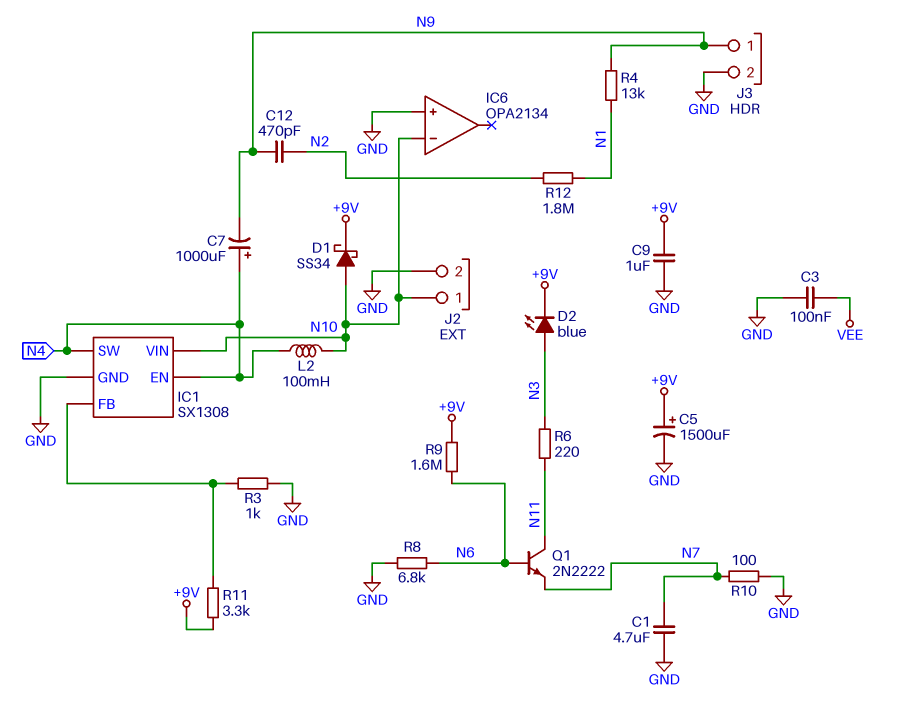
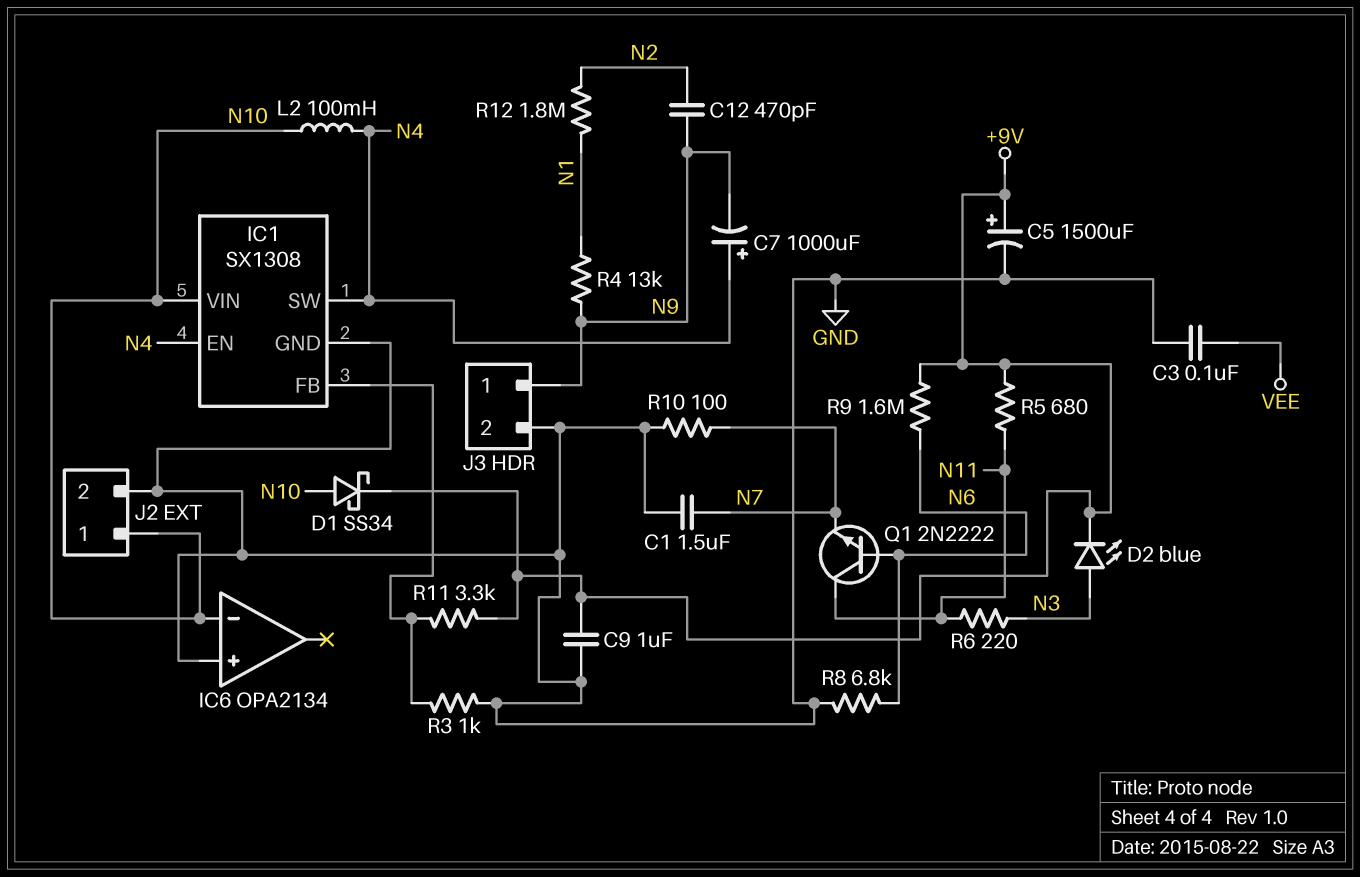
C1: 4.7uF (GND, N7) -> 1.5uF (GND, N7)
R5: none -> 680 (+9V, N11)

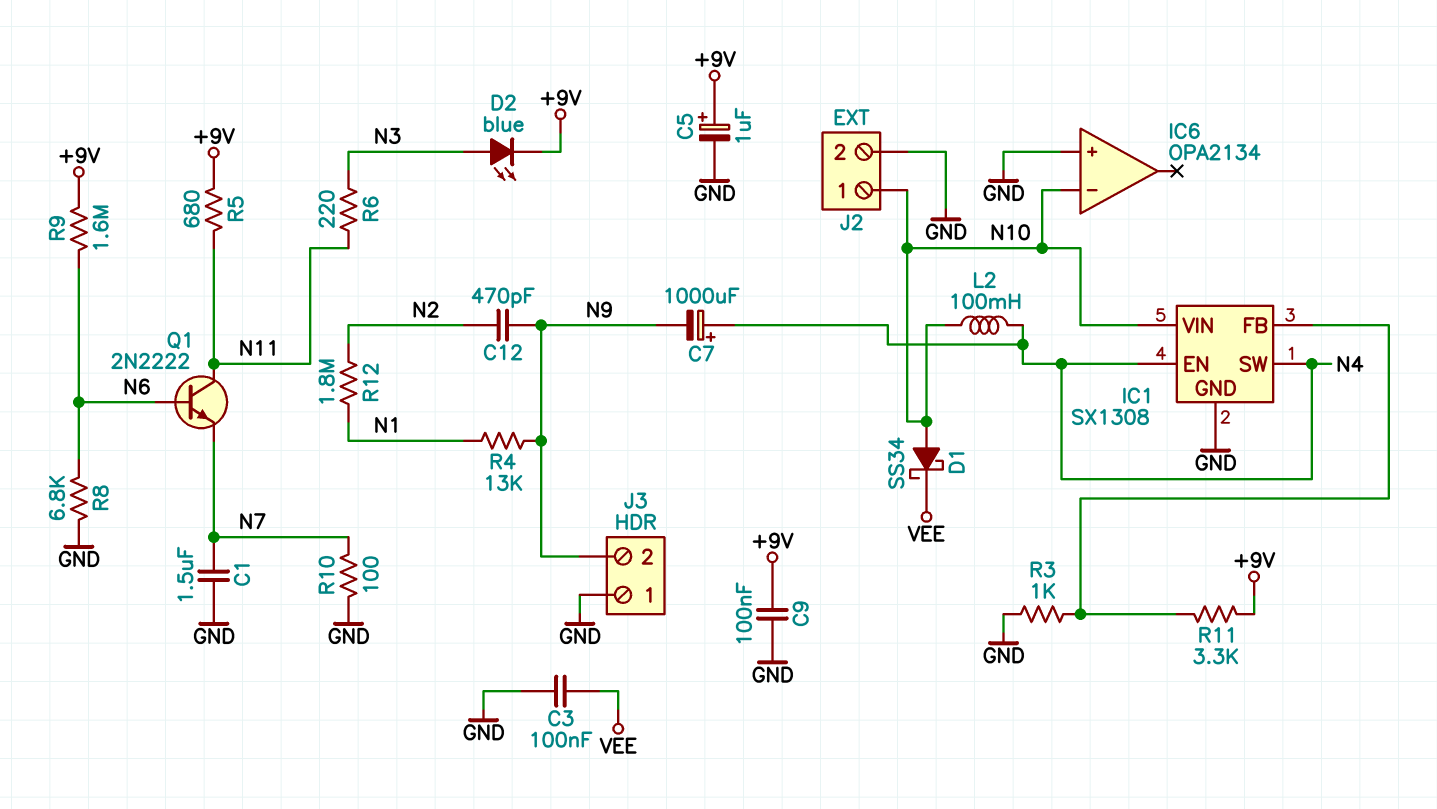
C5: 1500uF (plus +9V, minus GND) -> 1uF (plus +9V, minus GND)
C9: 1uF (+9V, GND) -> 100nF (+9V, GND)
D1: schottky SS34 (A N10, K +9V) -> schottky SS34 (A N10, K VEE)
J3 pin 1: N9 -> GND
J3 pin 2: GND -> N9

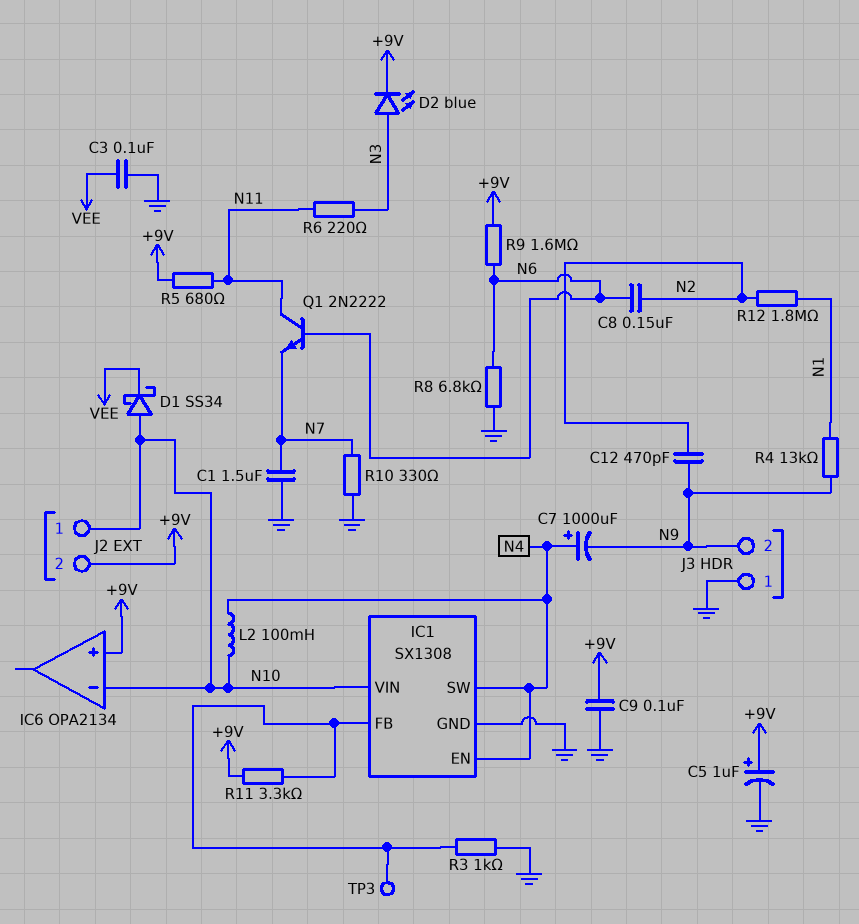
C8: none -> 150nF (N2, N6)
IC6 pin in+: GND -> +9V
J2 pin 2: GND -> +9V
R10: 100 (GND, N7) -> 330 (GND, N7)
TP3: none -> test point (IC1/FB)

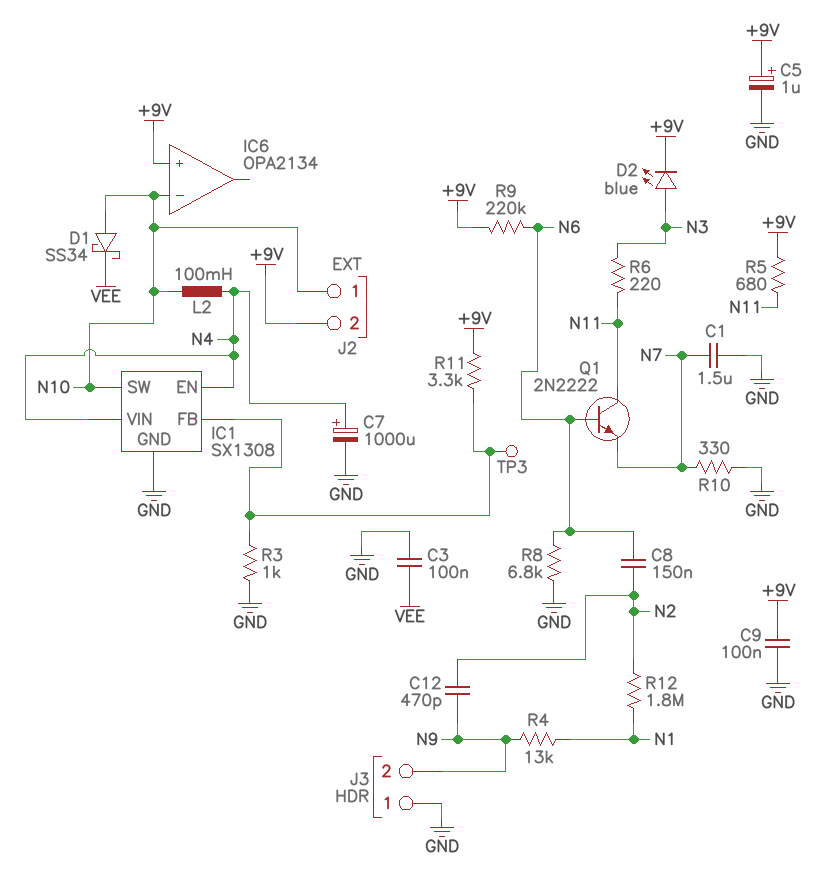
C7: 1000uF (plus N4, minus N9) -> 1000uF (plus N4, minus GND)
IC1 pin SW: N4 -> N10
IC1 pin VIN: N10 -> N4
R9: 1.6M (+9V, N6) -> 220k (+9V, N6)

